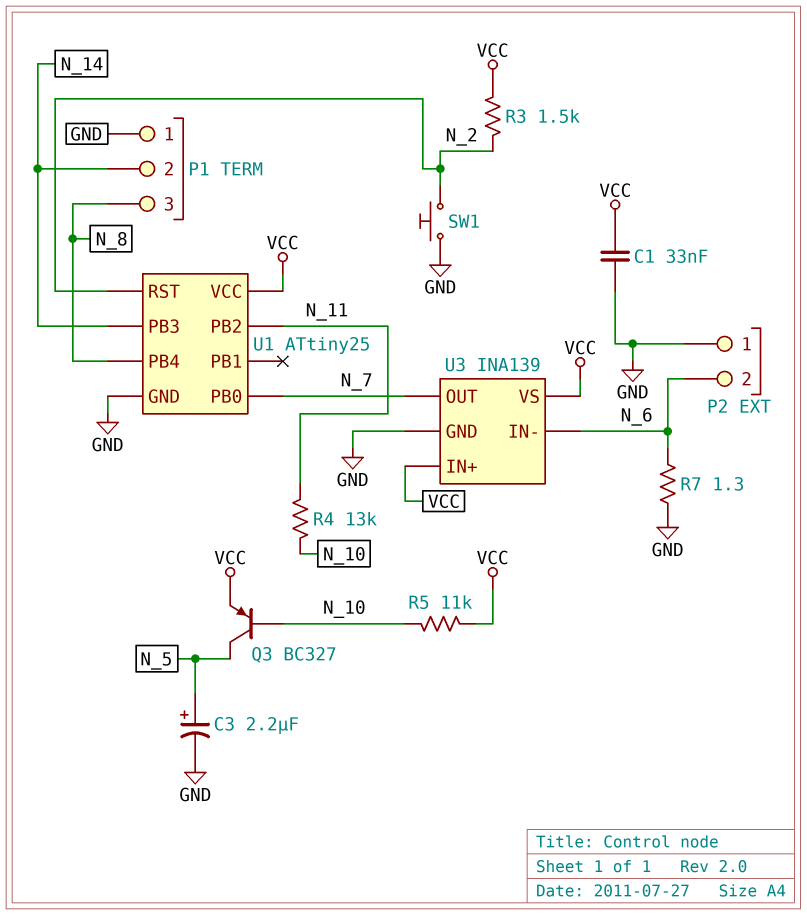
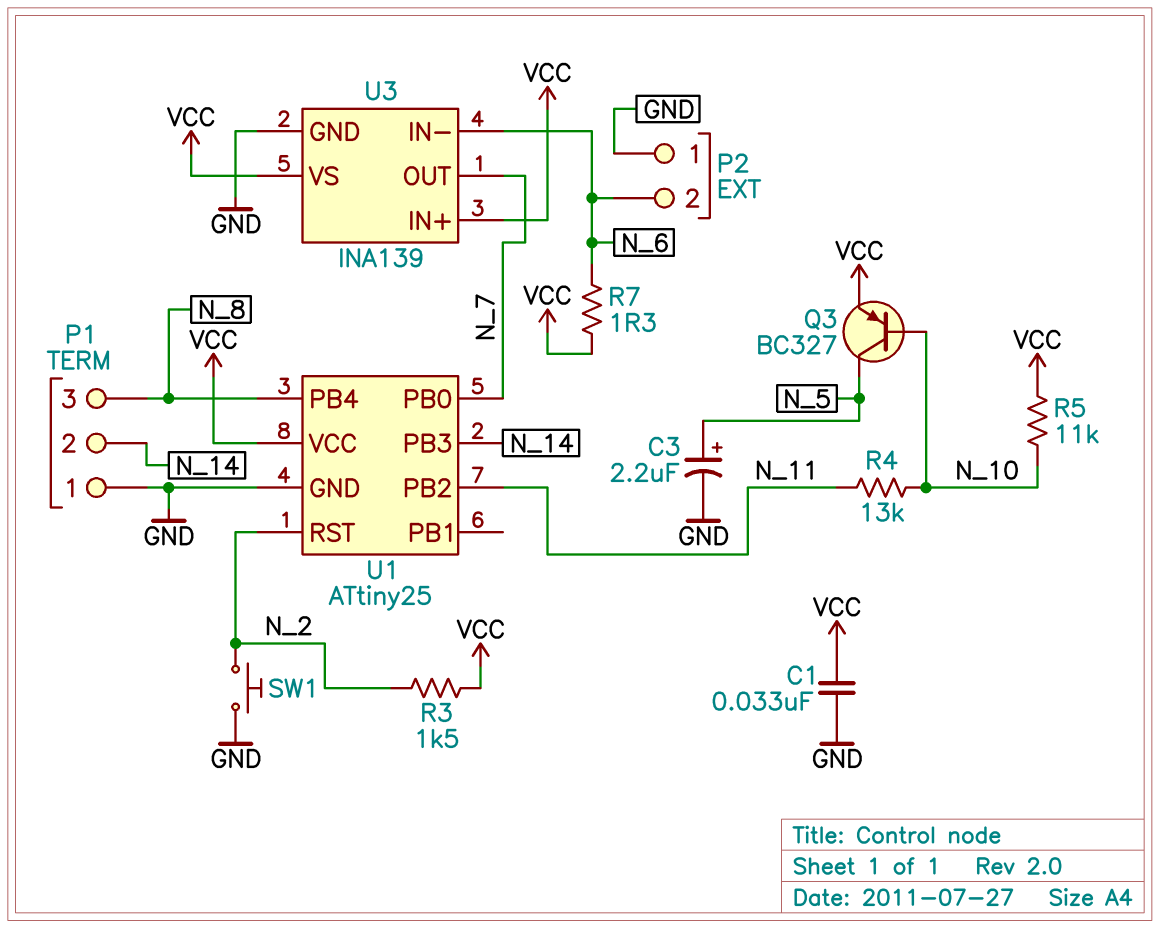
R7: 1.3 (GND, N_6) -> 1.3 (N_6, VCC)

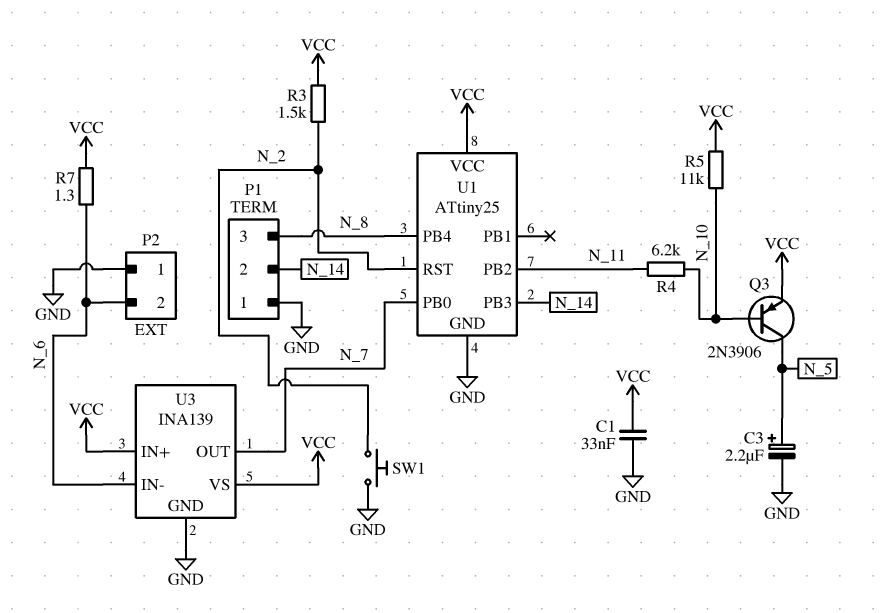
Q3: PNP BC327 (B N_10, C N_5, E VCC) -> PNP 2N3906 (B N_10, C N_5, E VCC)
R4: 13k (N_10, N_11) -> 6.2k (N_10, N_11)

